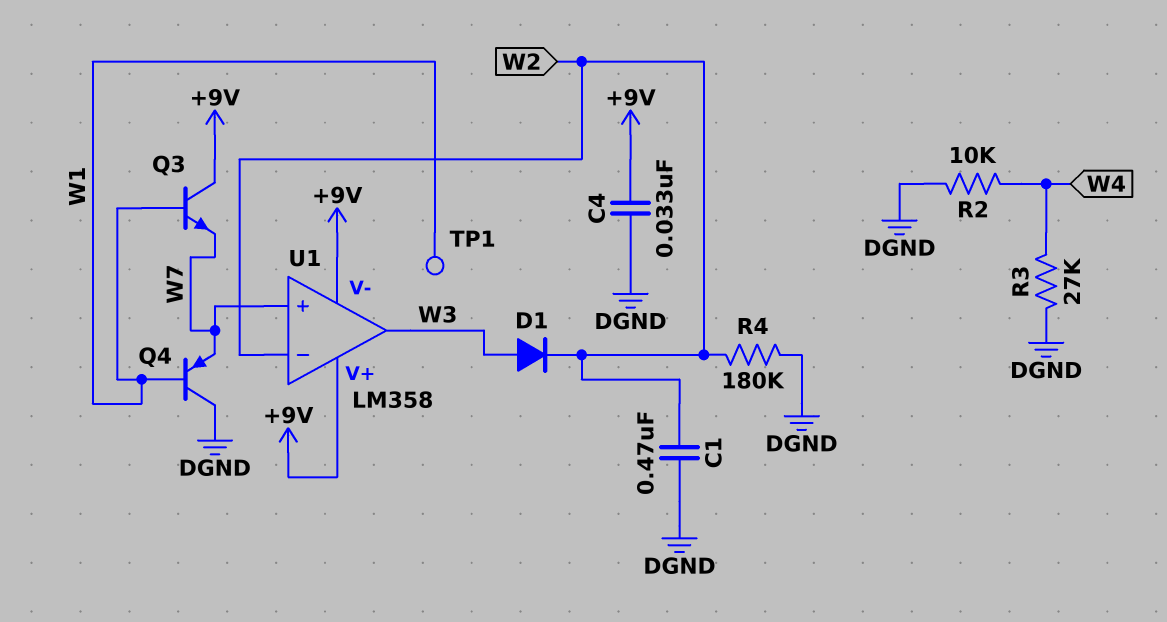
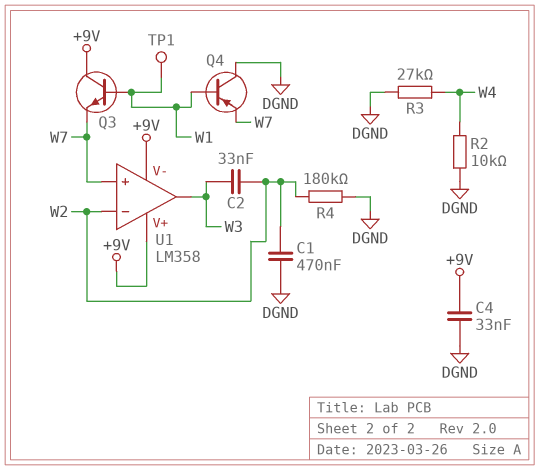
C2: none -> 33nF (W2, W3)
D1: diode (A W3, K W2) -> none

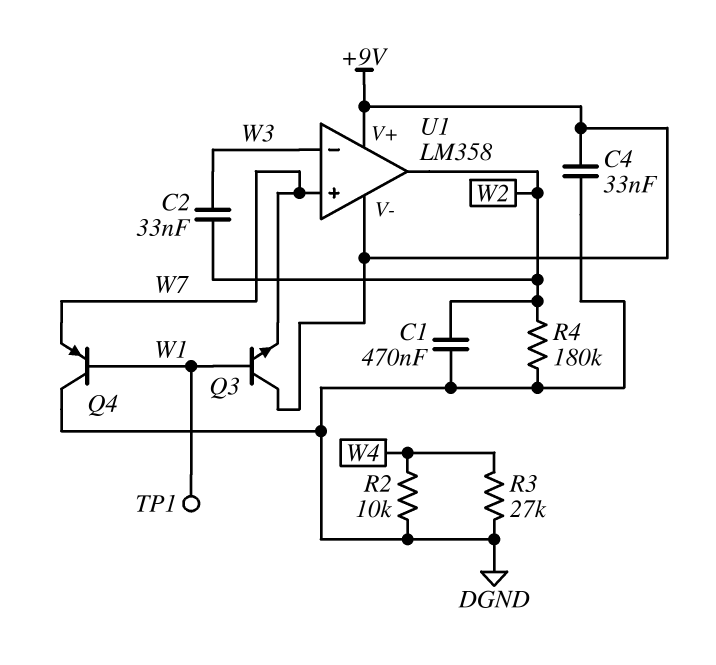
U1 pin in-: W2 -> W3
U1 pin out: W3 -> W2

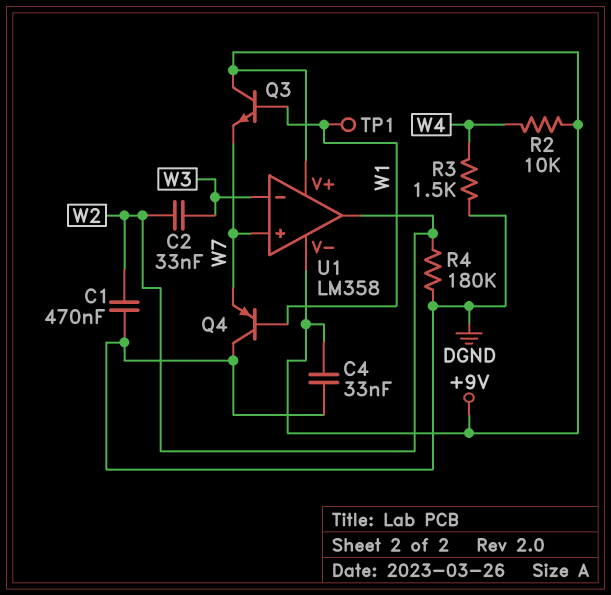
R2: 10k (DGND, W4) -> 10k (+9V, W4)
R3: 27k (DGND, W4) -> 1.5k (DGND, W4)

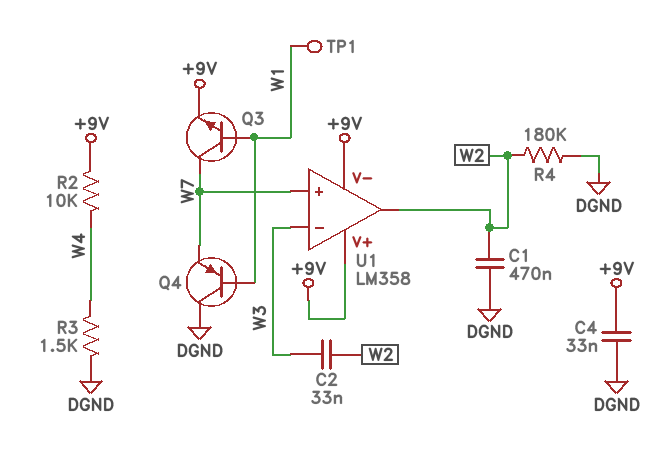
Q3: NPN (B W1, C +9V, E W7) -> NPN (B W1, C W7, E +9V)

